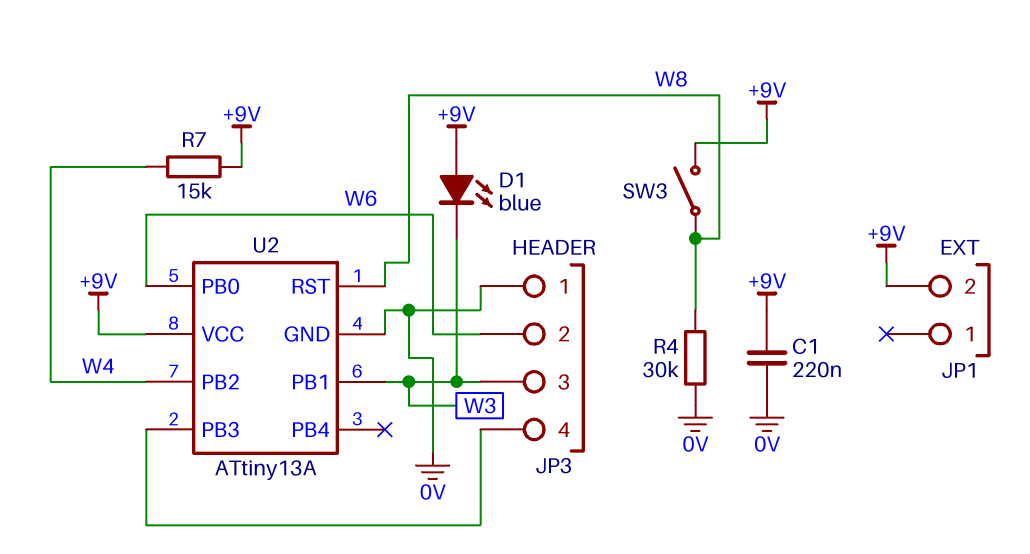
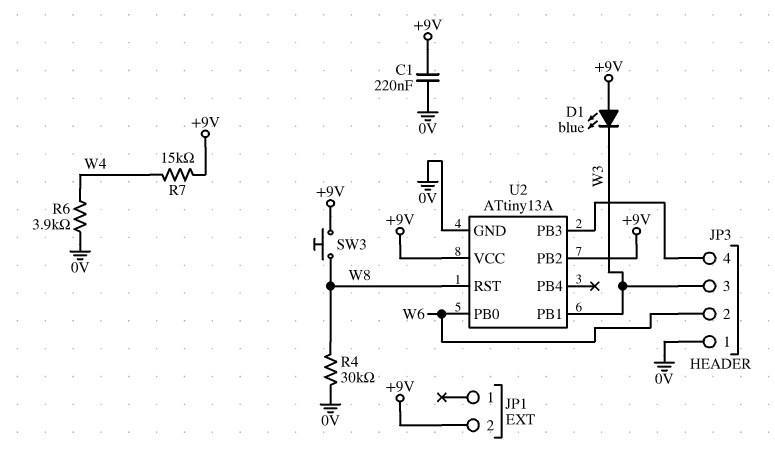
R6: none -> 3.9k (0V, W4)
SW3: switch (+9V, W8) -> button (+9V, W8)
U2 pin PB2: W4 -> +9V

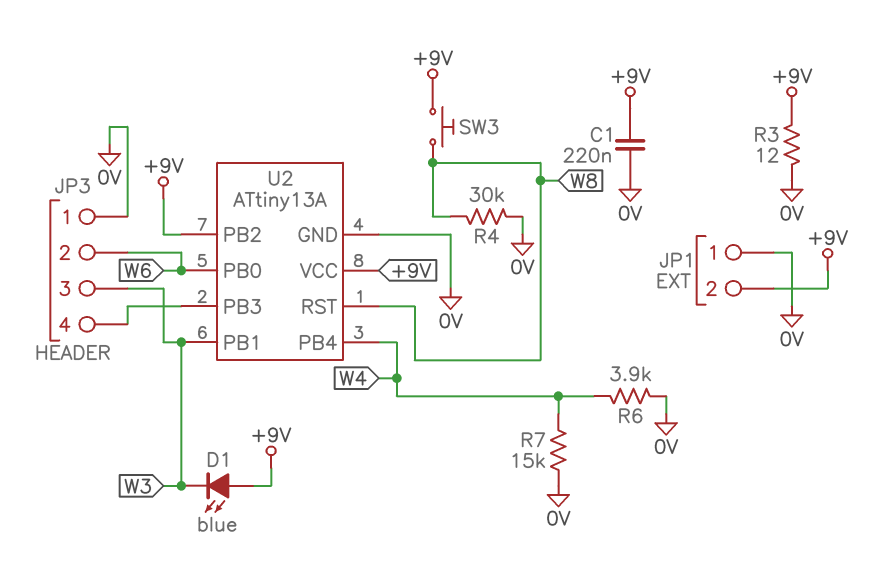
JP1 pin 1: none -> 0V
R3: none -> 12 (+9V, 0V)
R7: 15k (+9V, W4) -> 15k (0V, W4)
U2 pin PB4: none -> W4

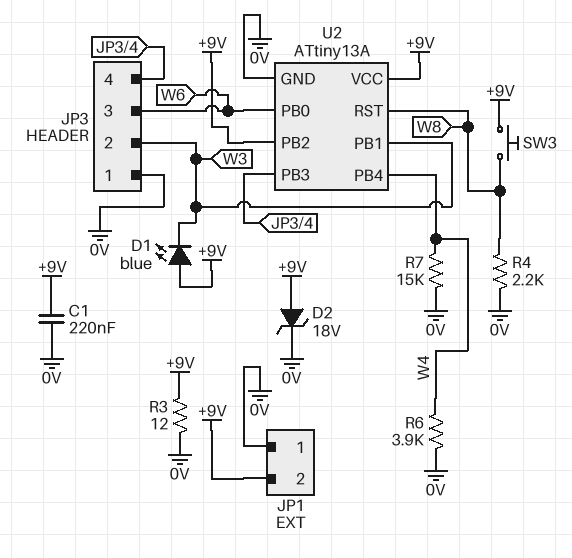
D2: none -> zener 18V (A +9V, K 0V)
JP3 pin 2: W6 -> W3
JP3 pin 3: W3 -> W6
R4: 30k (0V, W8) -> 2.2k (0V, W8)

